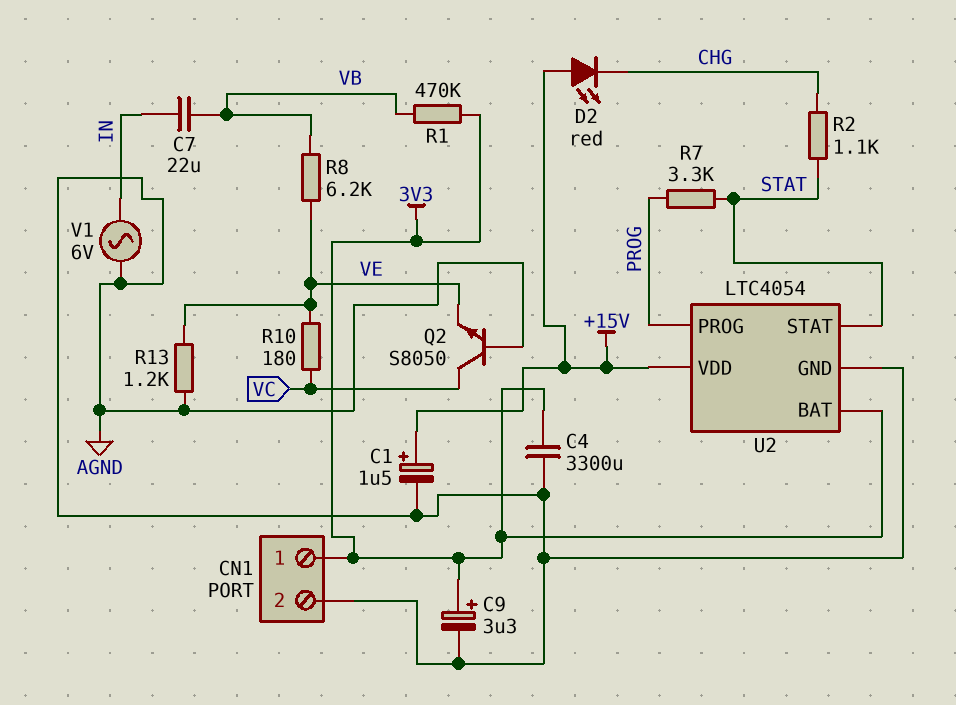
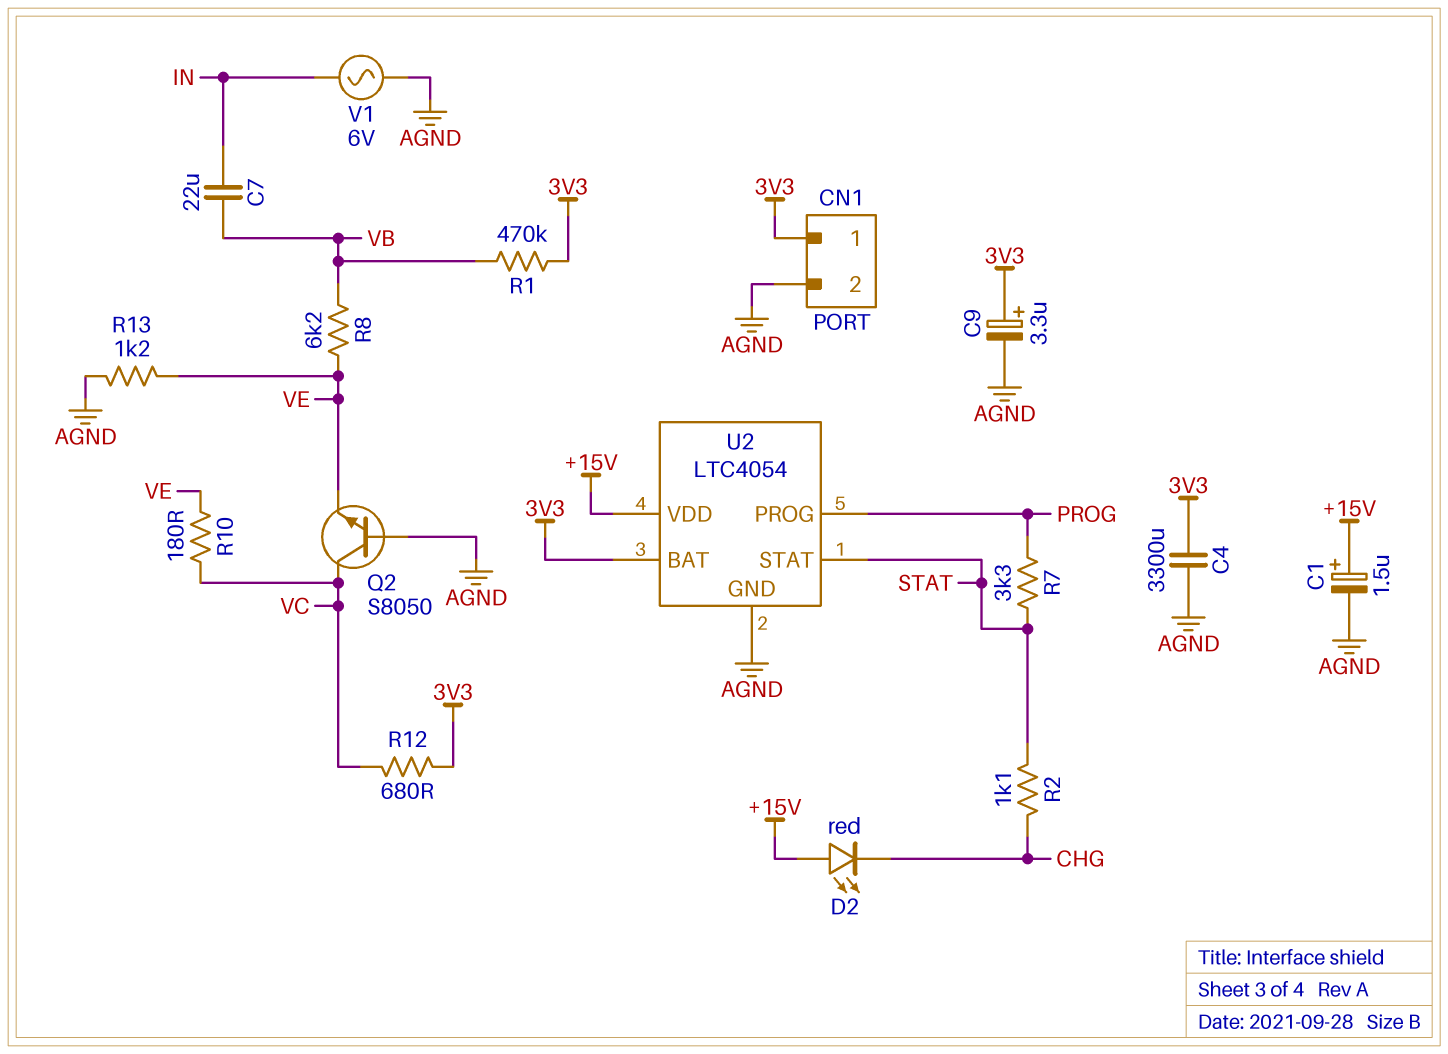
R12: none -> 680 (3V3, VC)

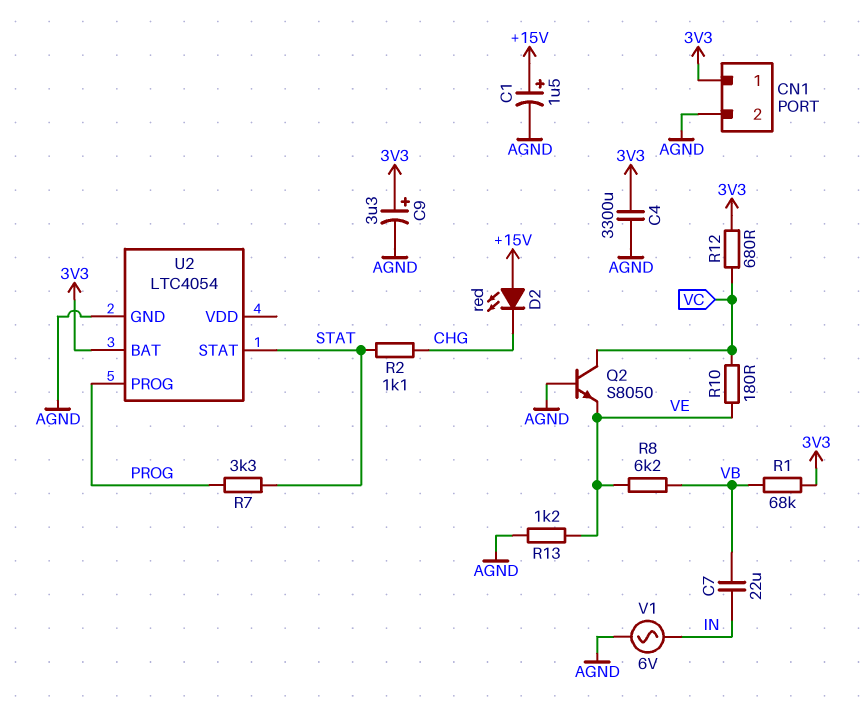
R1: 470k (3V3, VB) -> 68k (3V3, VB)
U2 pin VDD: +15V -> none

